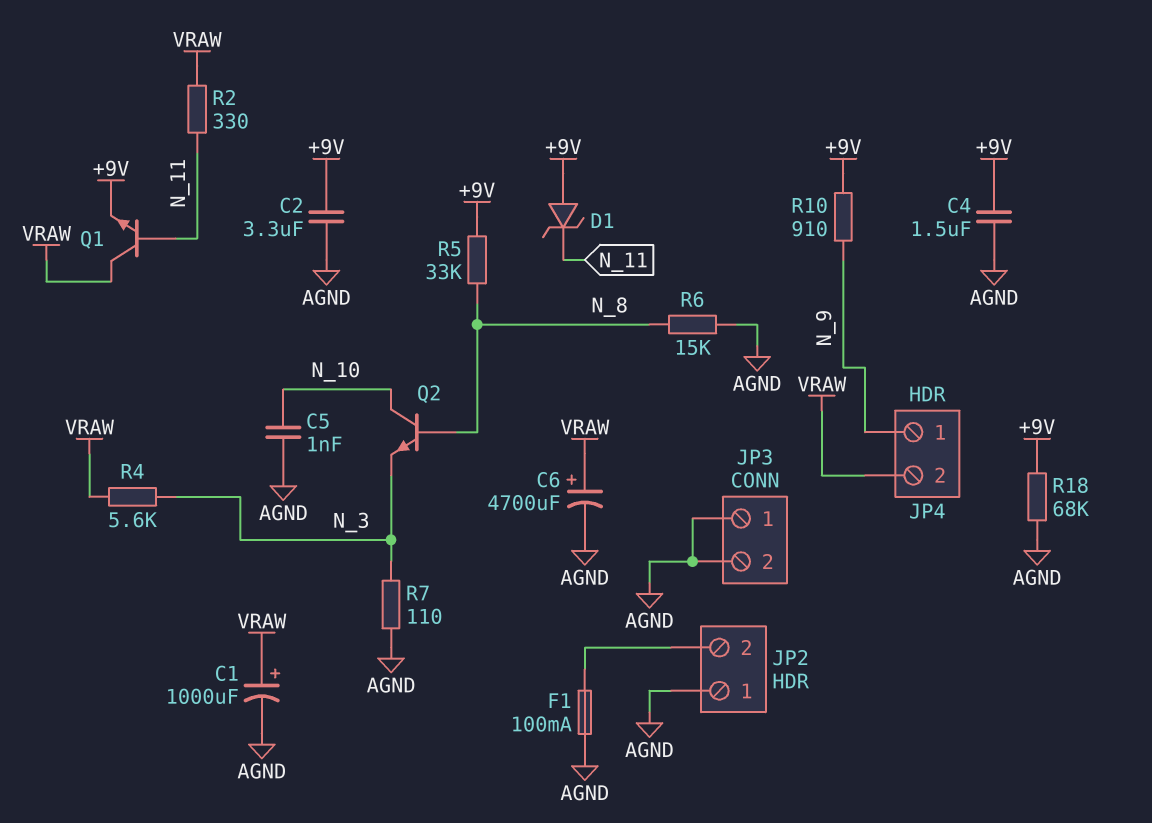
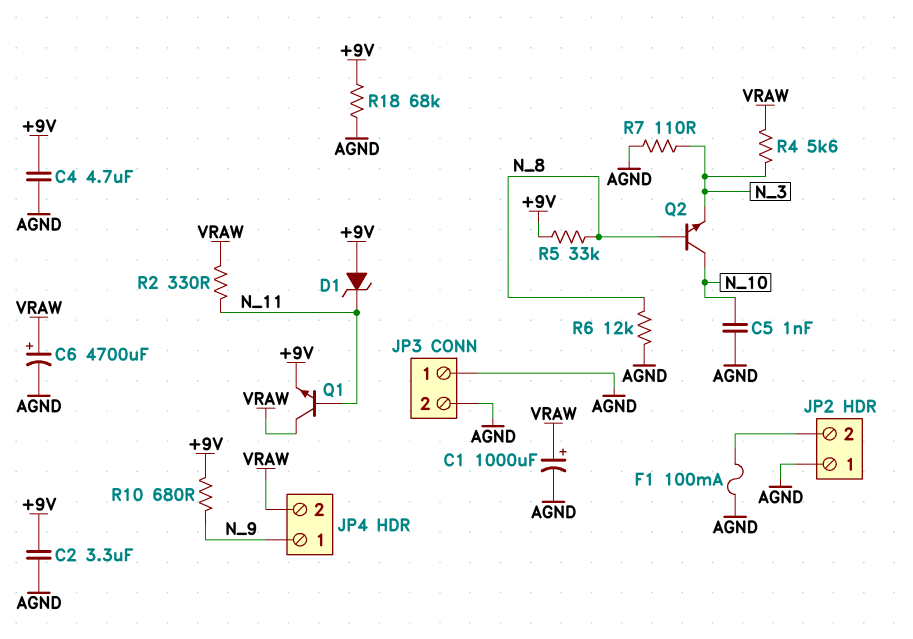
C4: 1.5uF (+9V, AGND) -> 4.7uF (+9V, AGND)
R6: 15k (AGND, N_8) -> 12k (AGND, N_8)
R10: 910 (+9V, N_9) -> 680 (+9V, N_9)

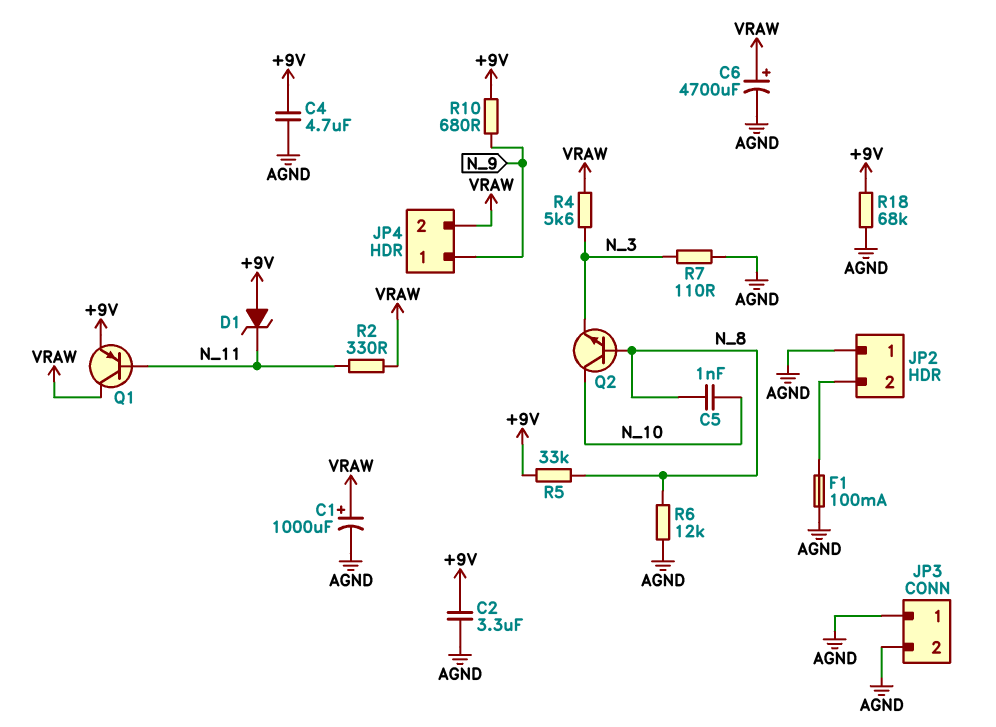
C5: 1nF (AGND, N_10) -> 1nF (N_8, N_10)
Q1: NPN (B N_11, C VRAW, E +9V) -> PNP (B N_11, C VRAW, E +9V)

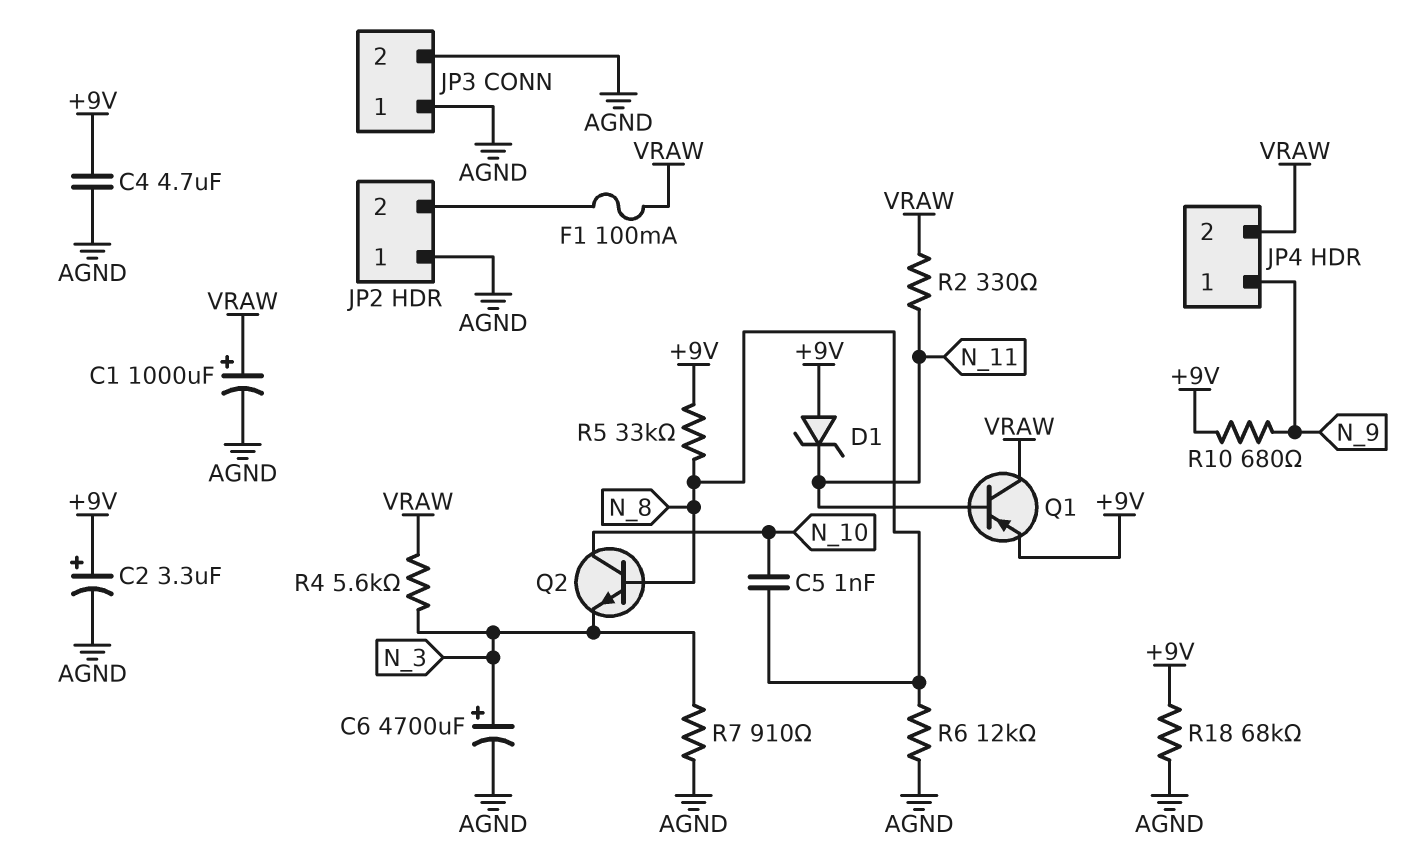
C2: 3.3uF (+9V, AGND) -> 3.3uF (plus +9V, minus AGND)
C6: 4700uF (plus VRAW, minus AGND) -> 4700uF (plus N_3, minus AGND)
F1: 100mA (AGND, JP2/2) -> 100mA (JP2/2, VRAW)
R7: 110 (AGND, N_3) -> 910 (AGND, N_3)

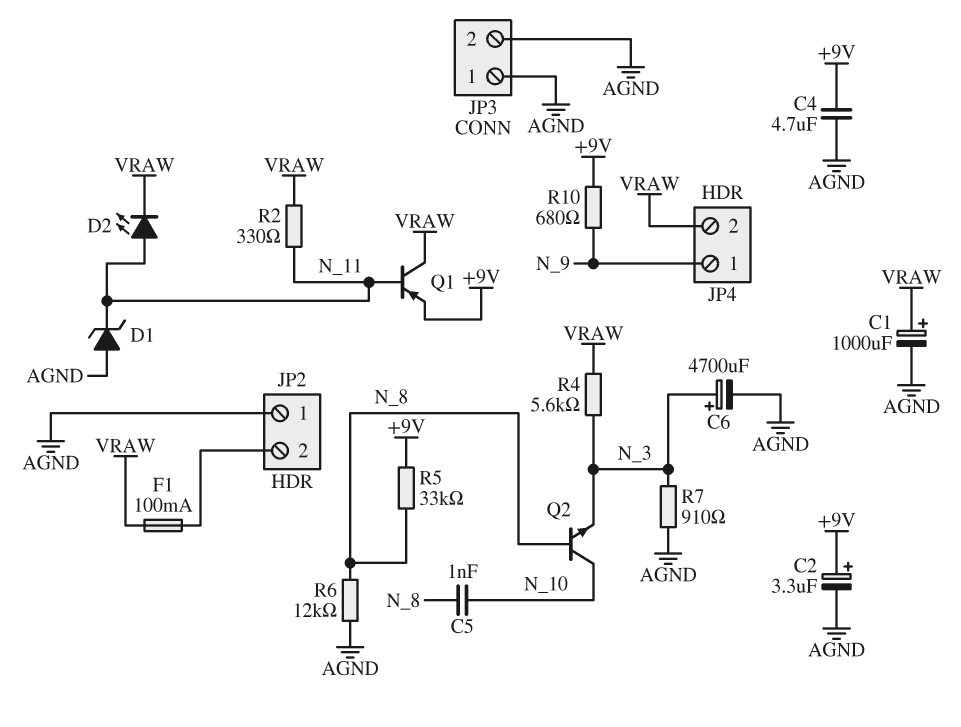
D1: zener (A +9V, K N_11) -> zener (A AGND, K N_11)
D2: none -> LED (A N_11, K VRAW)
R18: 68k (+9V, AGND) -> none

